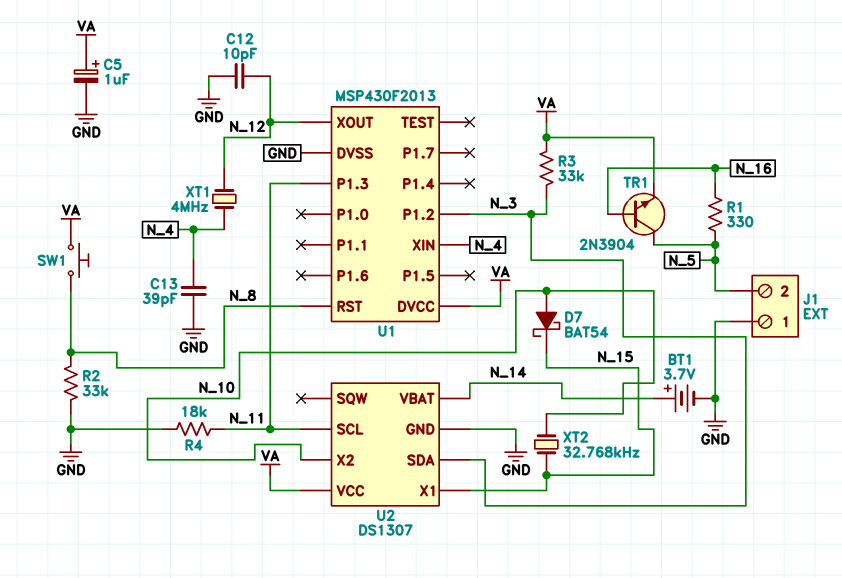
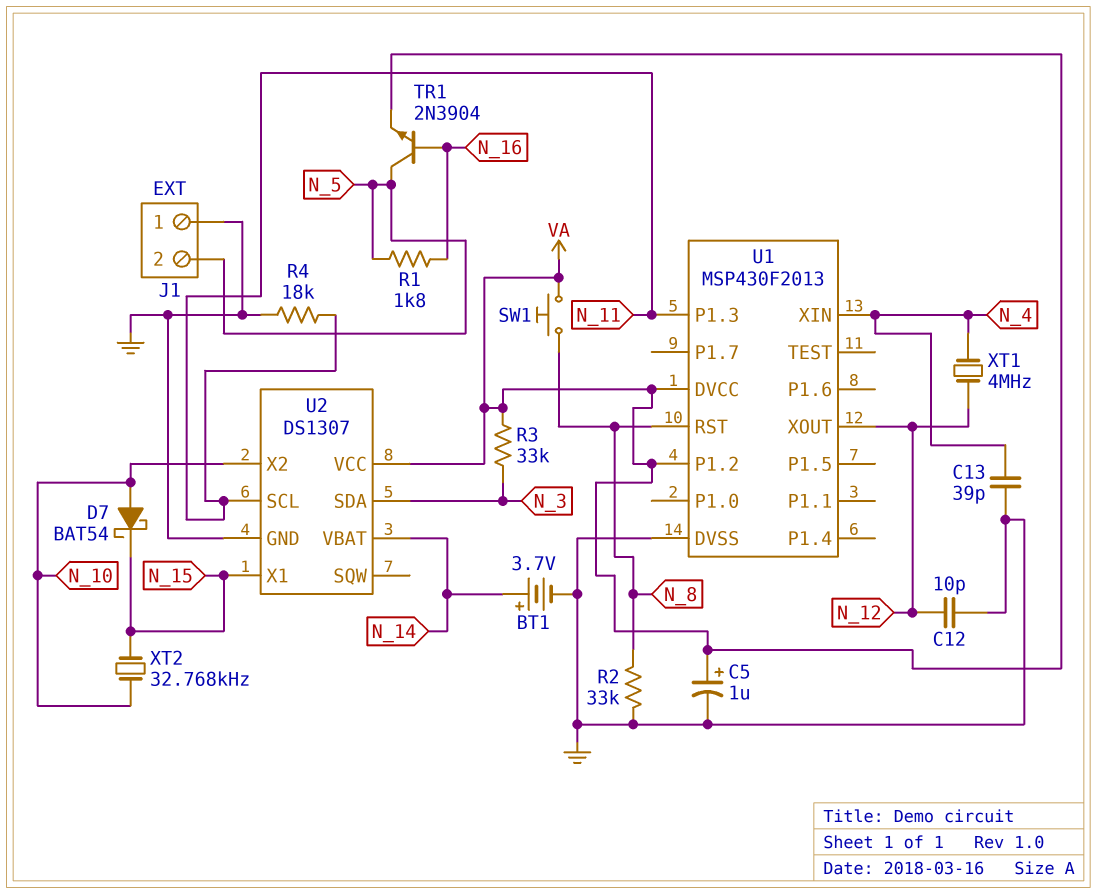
R1: 330 (N_5, N_16) -> 1.8k (N_5, N_16)
U1 pin P1.2: N_3 -> VA

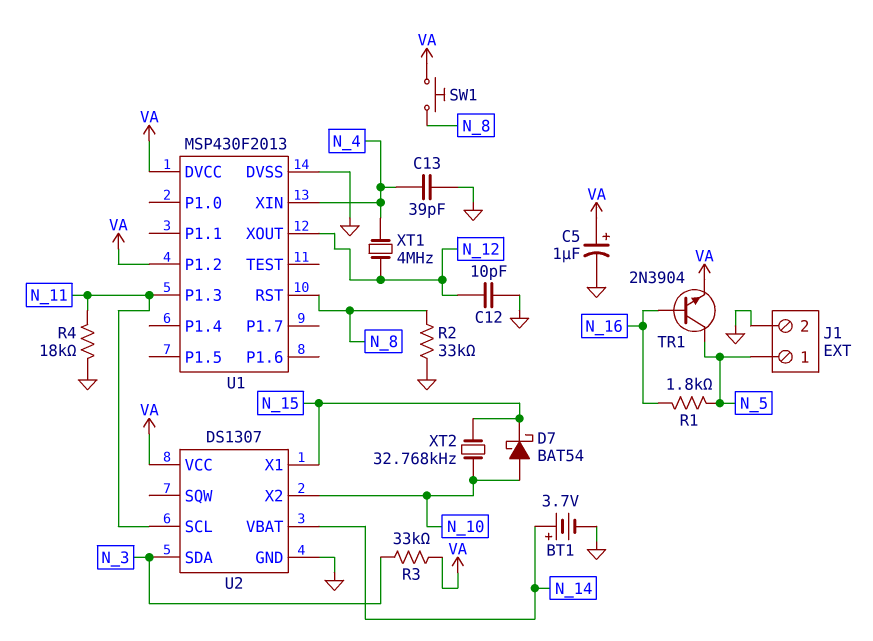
J1 pin 1: GND -> N_5
J1 pin 2: N_5 -> GND

